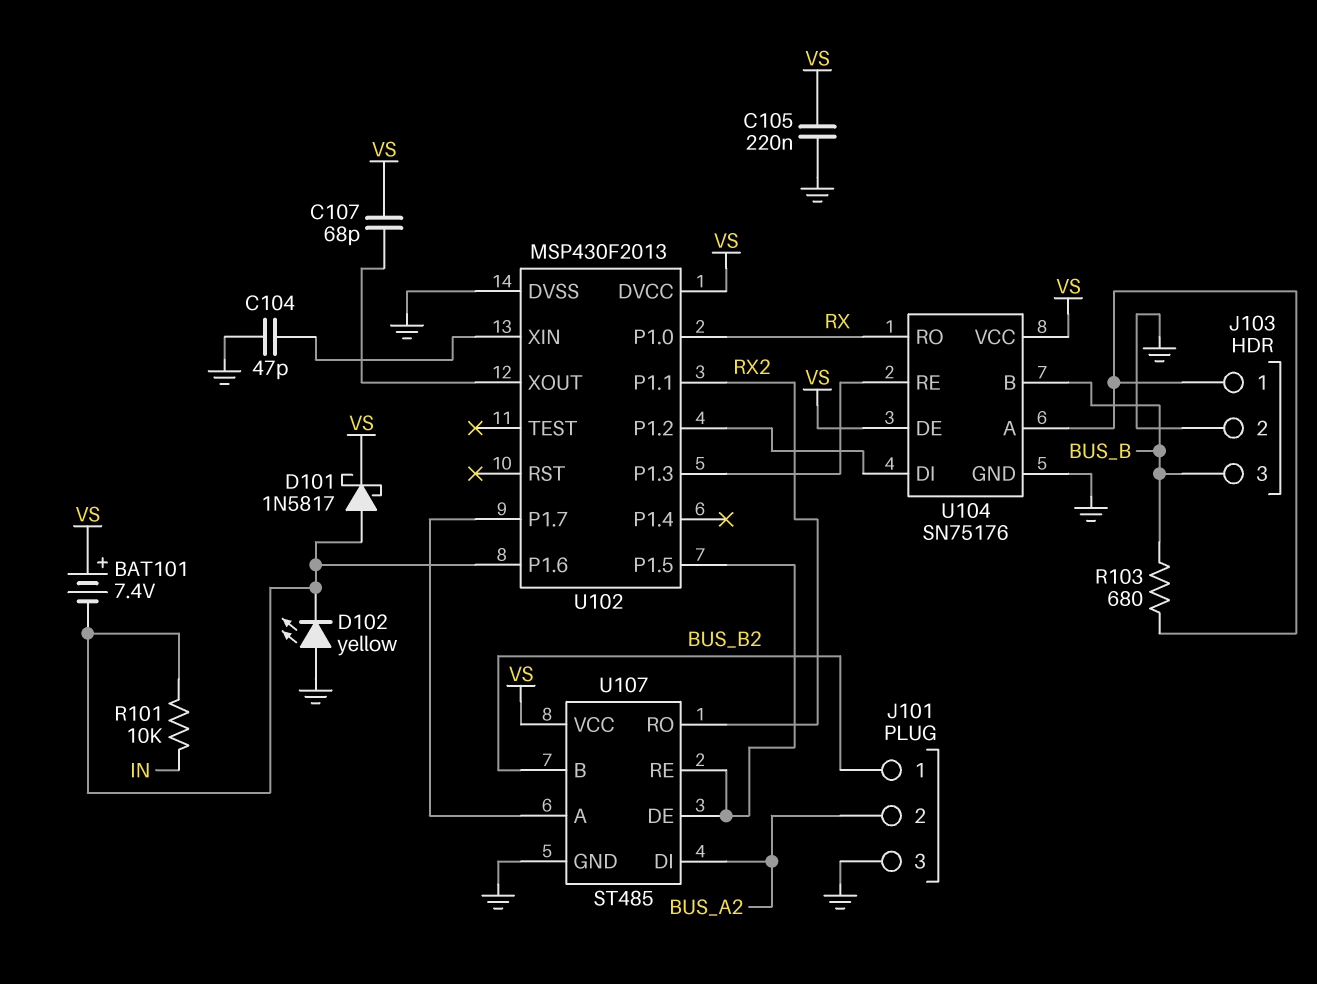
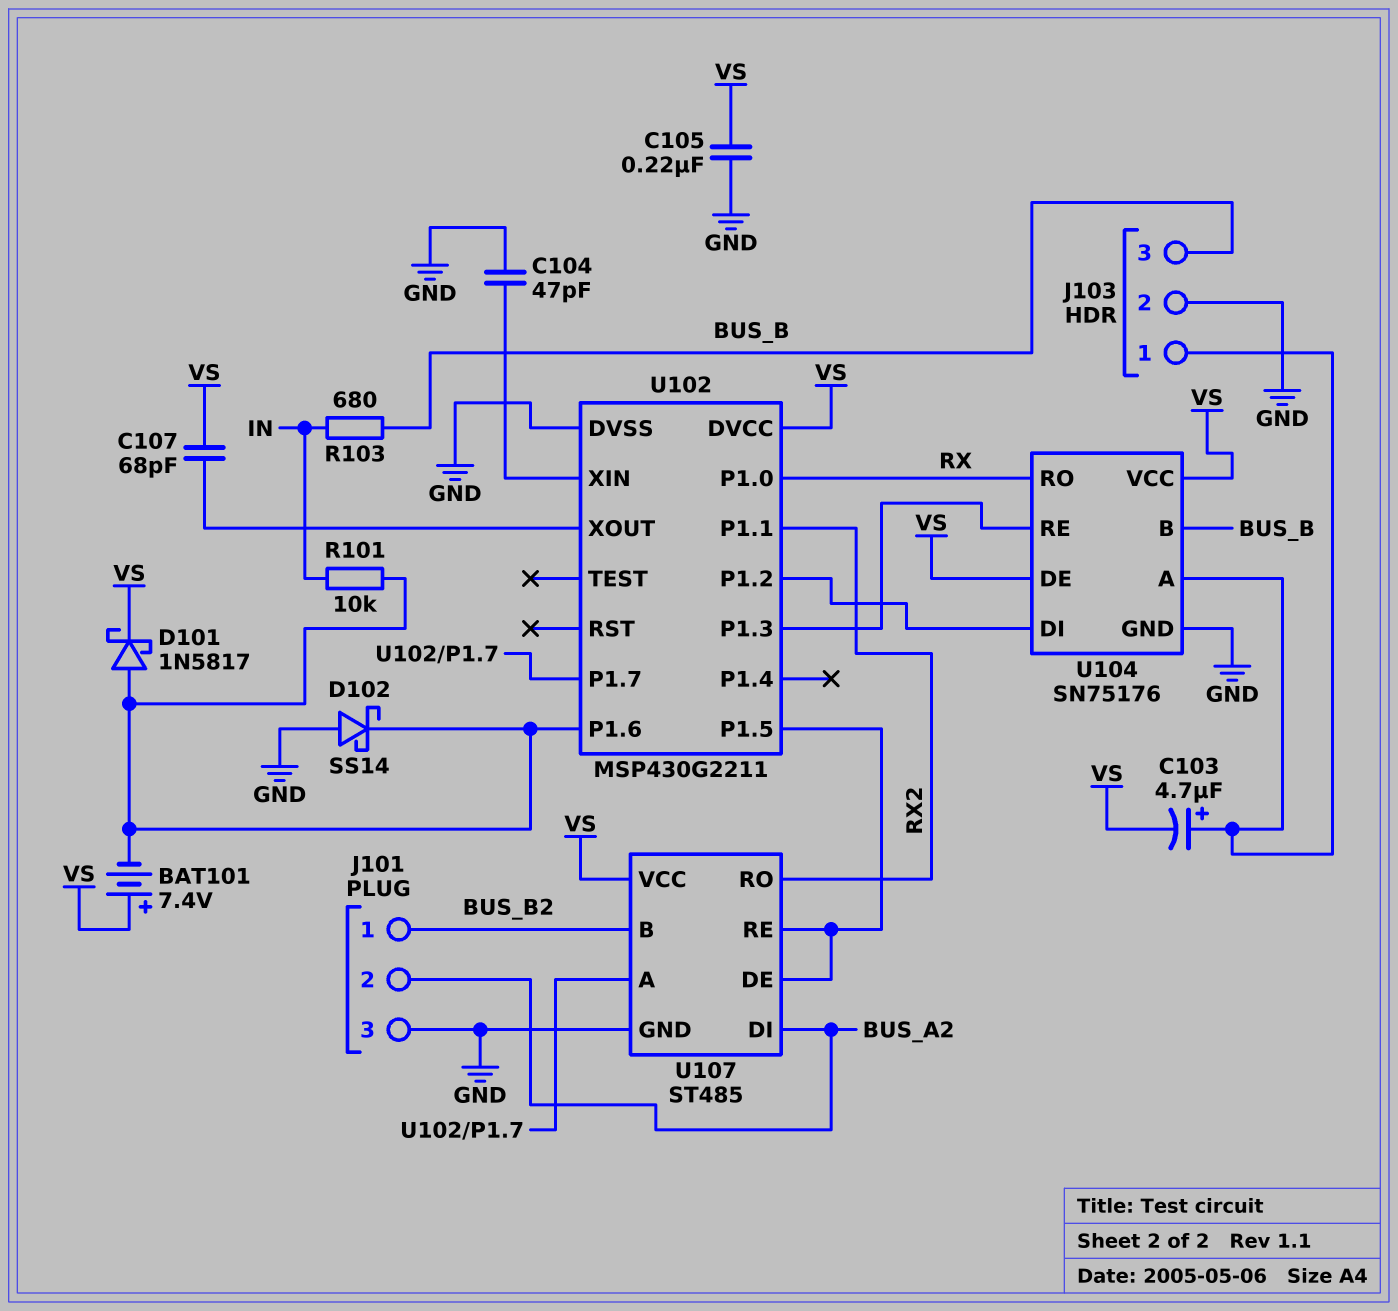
C103: none -> 4.7uF (plus J103/1, minus VS)
D102: LED yellow (A GND, K U102/P1.6) -> schottky SS14 (A GND, K U102/P1.6)
R103: 680 (BUS_B, J103/1) -> 680 (BUS_B, IN)
U102: MSP430F2013 -> MSP430G2211

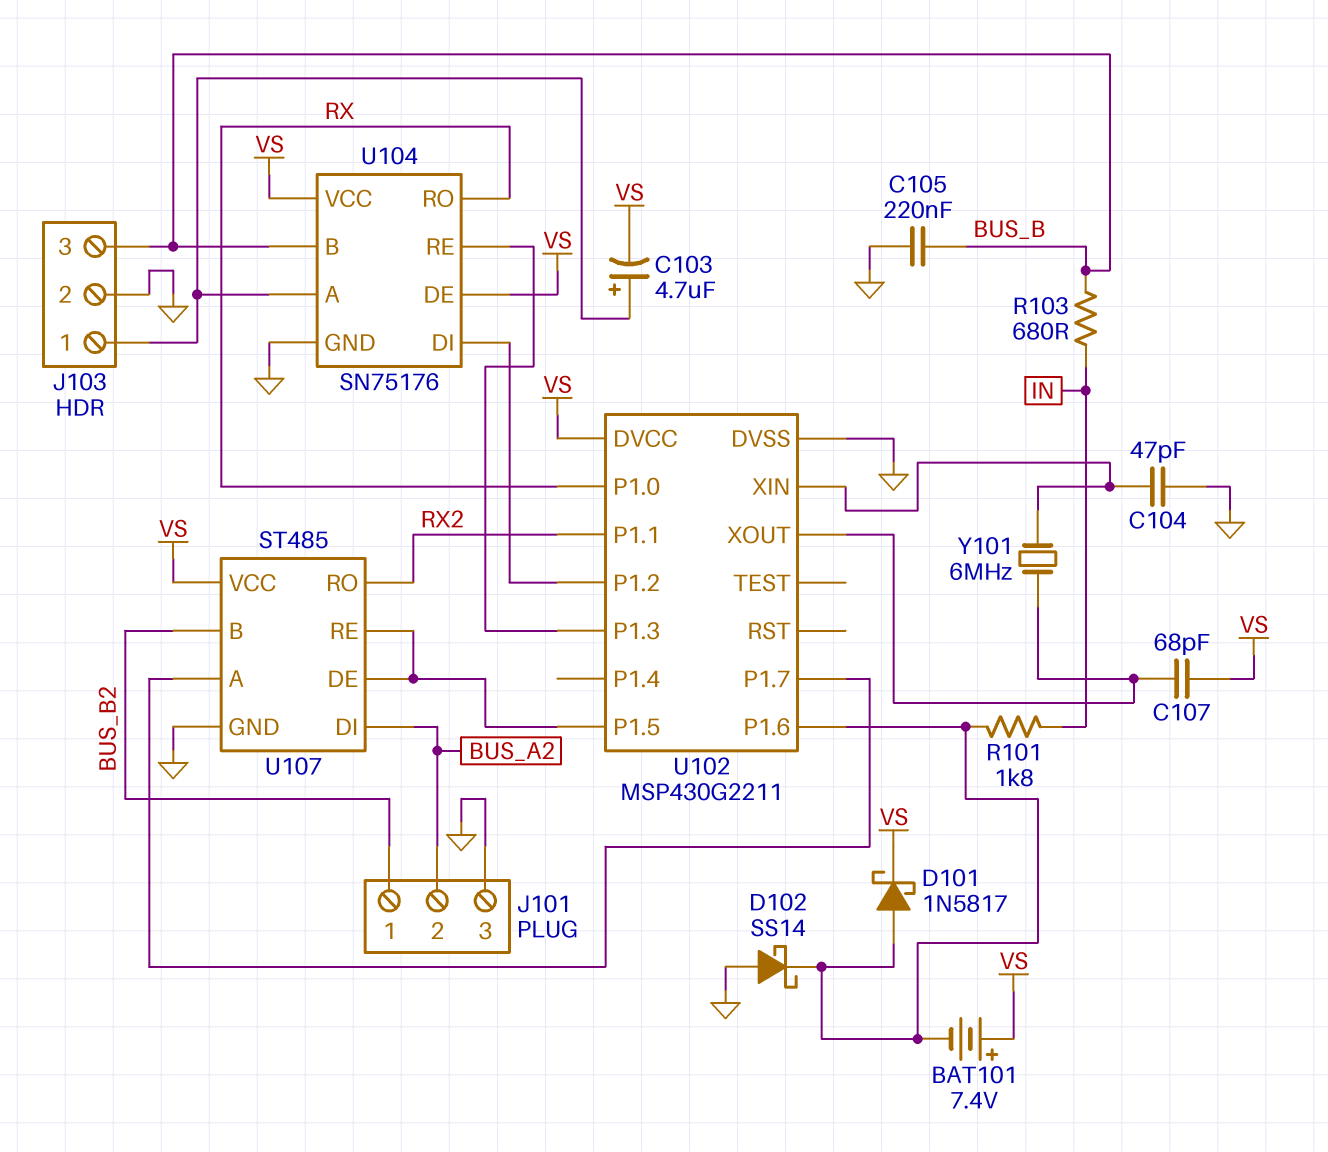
C105: 220nF (GND, VS) -> 220nF (BUS_B, GND)
R101: 10k (IN, U102/P1.6) -> 1.8k (IN, U102/P1.6)
Y101: none -> 6MHz (U102/XIN, U102/XOUT)

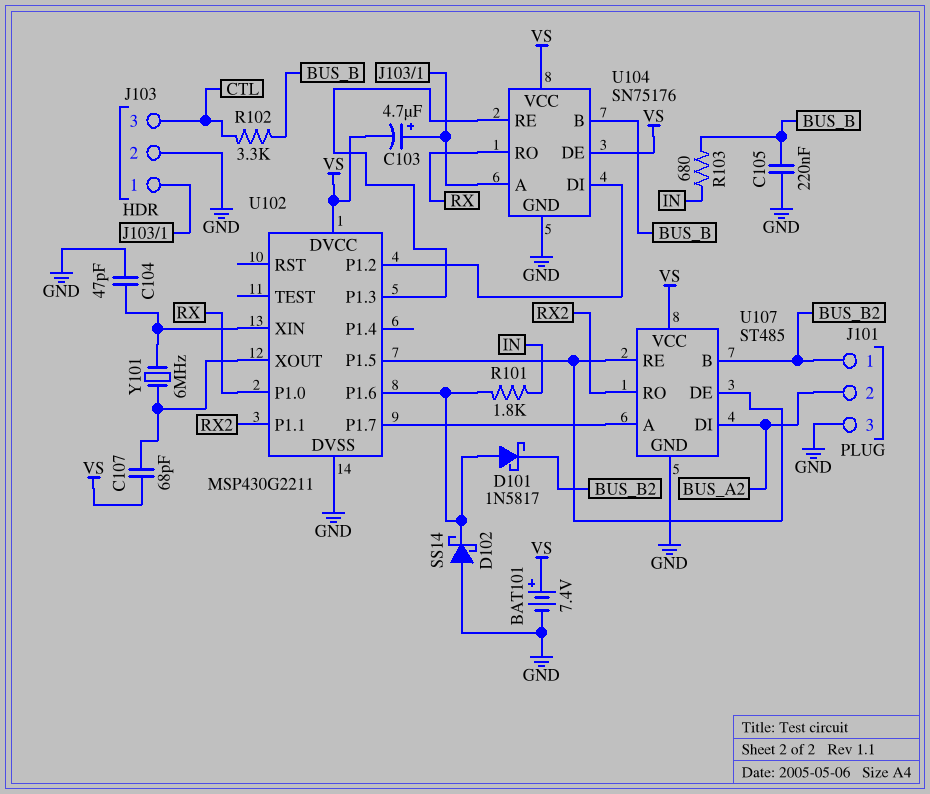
BAT101: 7.4V (plus VS, minus U102/P1.6) -> 7.4V (plus VS, minus GND)
D101: schottky 1N5817 (A U102/P1.6, K VS) -> schottky 1N5817 (A U102/P1.6, K BUS_B2)
J103 pin 3: BUS_B -> CTL
R102: none -> 3.3k (BUS_B, CTL)

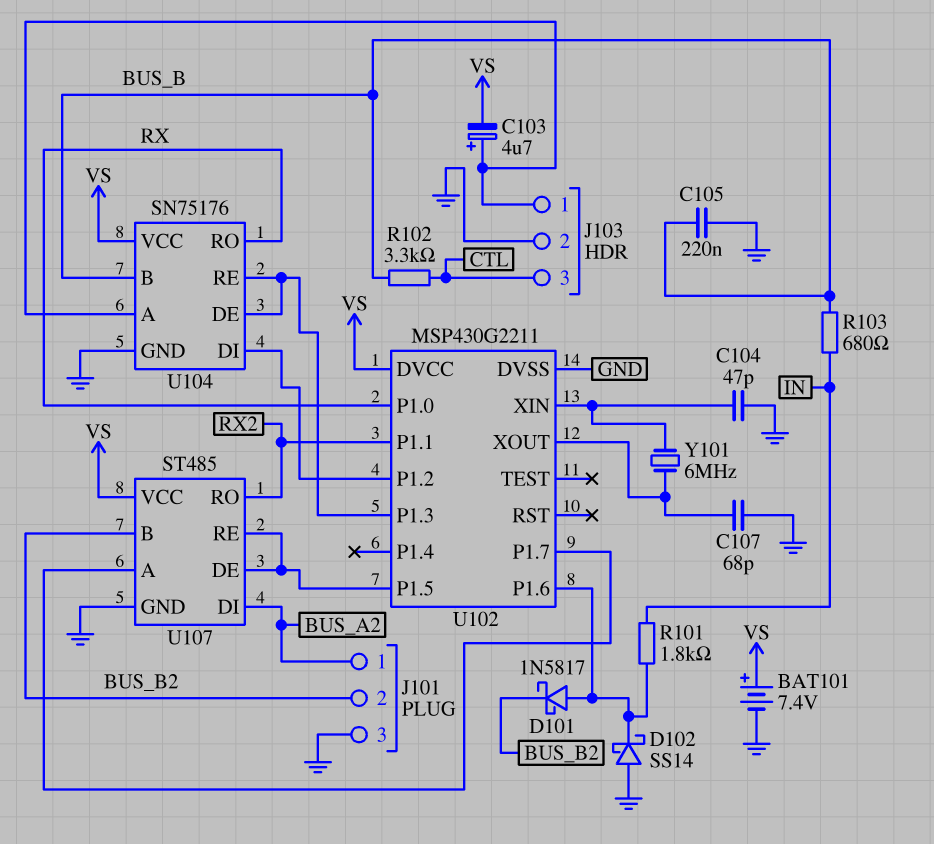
C107: 68pF (U102/XOUT, VS) -> 68pF (GND, U102/XOUT)
J101 pin 1: BUS_B2 -> BUS_A2
J101 pin 2: BUS_A2 -> BUS_B2
U104 pin DE: VS -> U102/P1.3

